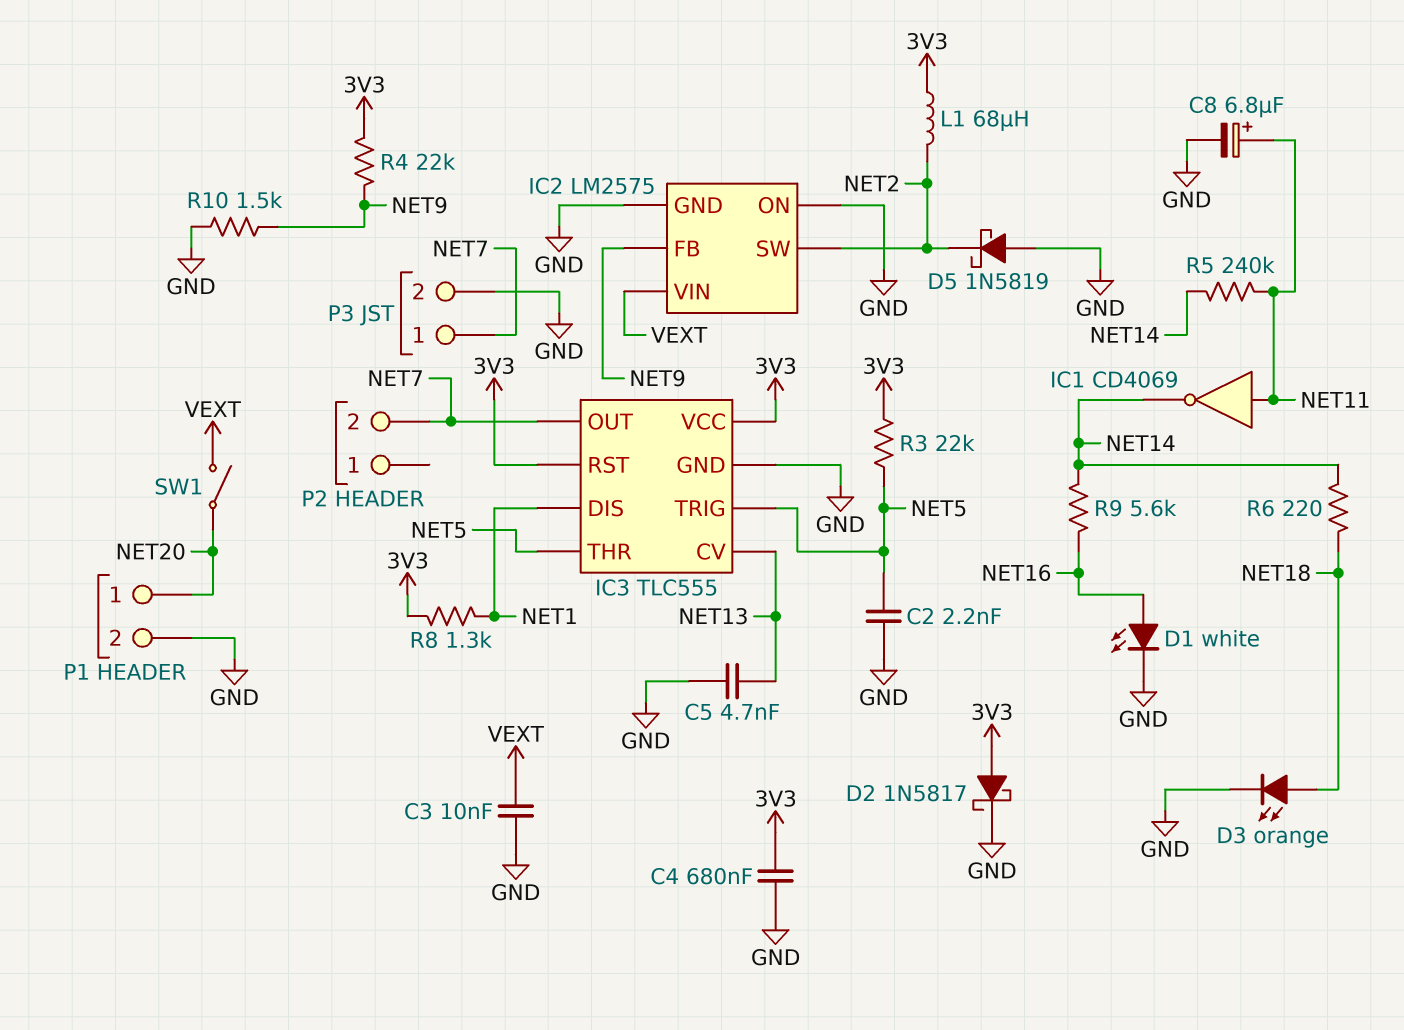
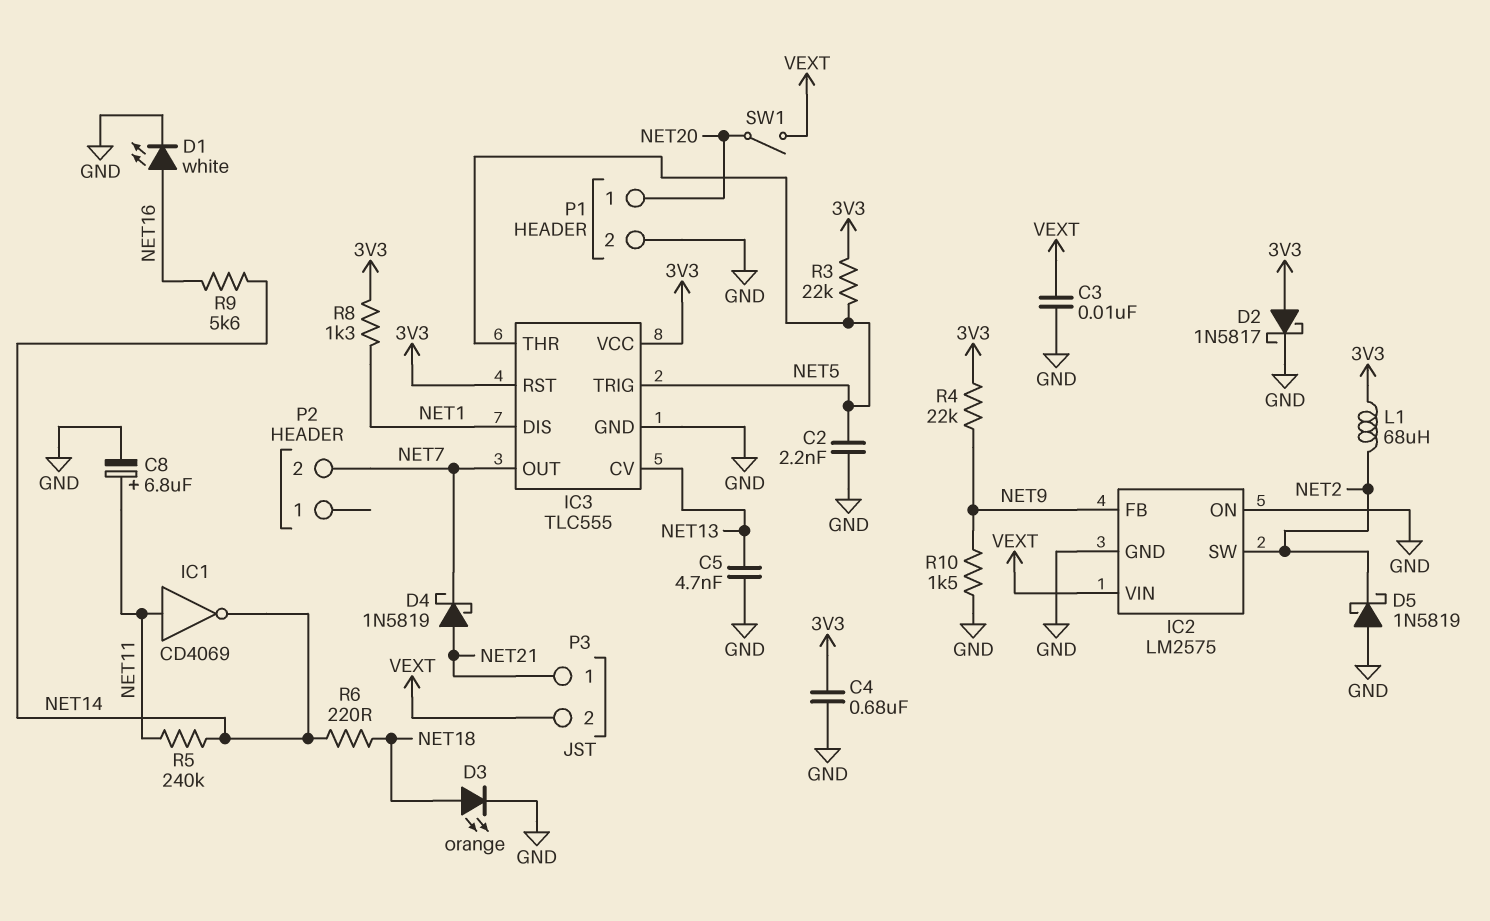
D4: none -> schottky 1N5819 (A NET21, K NET7)
P3 pin 1: NET7 -> NET21
P3 pin 2: GND -> VEXT

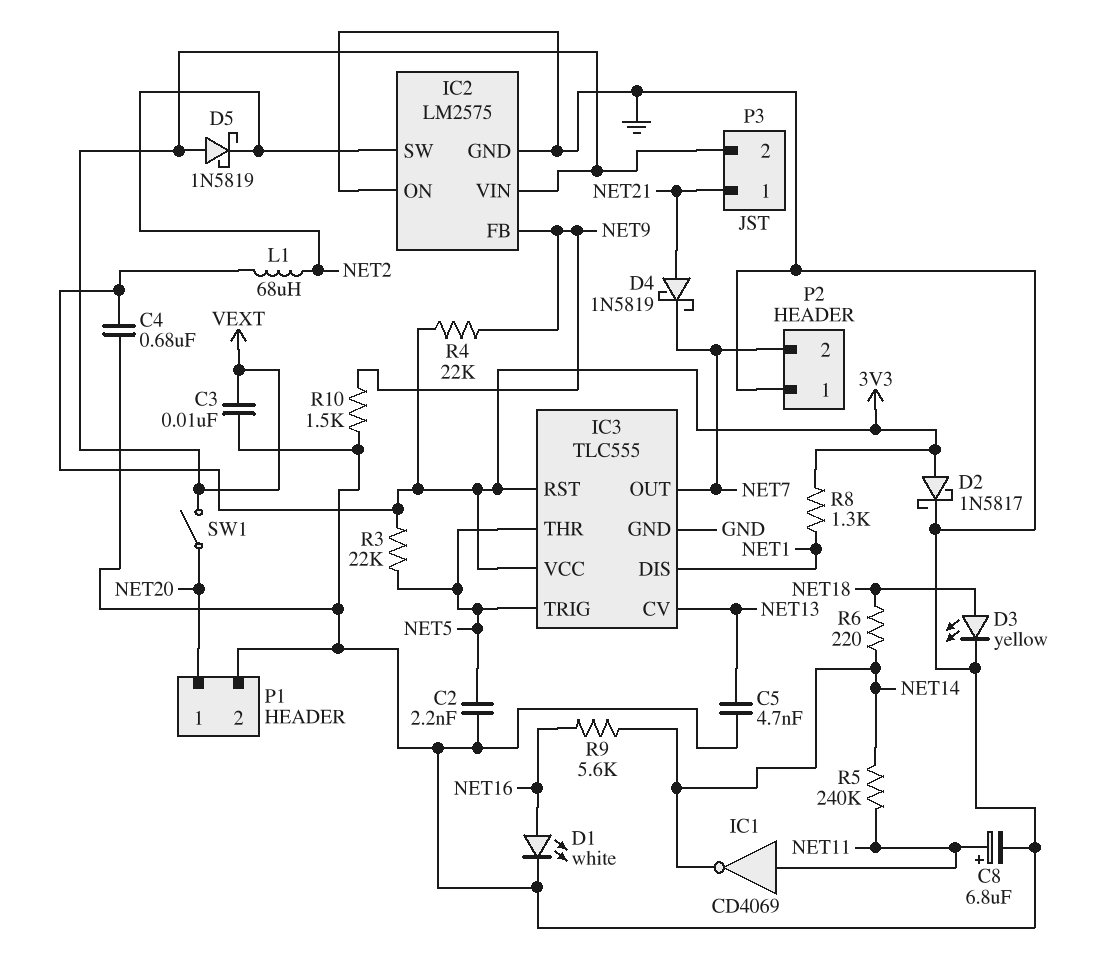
D3: LED orange (A NET18, K GND) -> LED yellow (A NET18, K GND)
D5: schottky 1N5819 (A GND, K NET2) -> schottky 1N5819 (A VEXT, K NET2)
P2 pin 1: none -> GND

